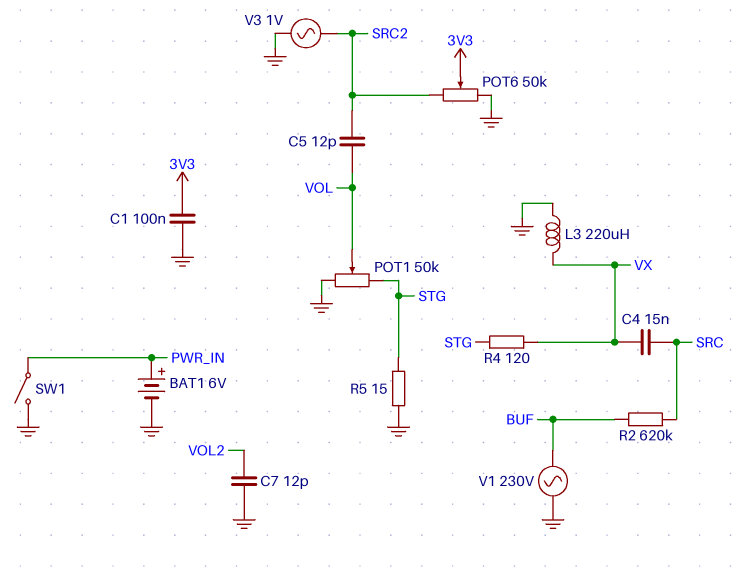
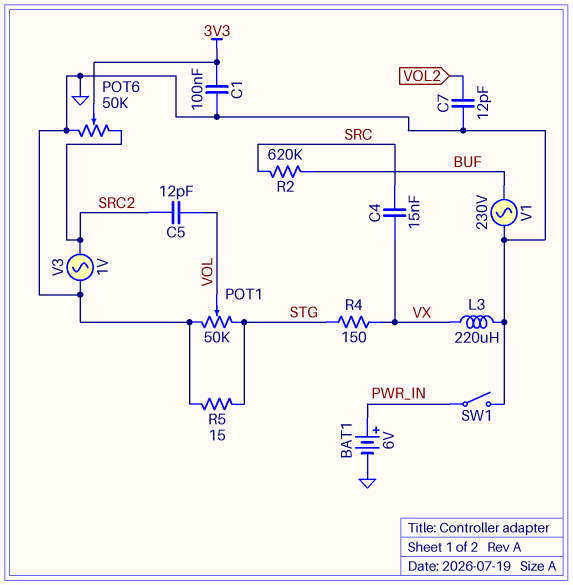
R4: 120 (STG, VX) -> 150 (STG, VX)

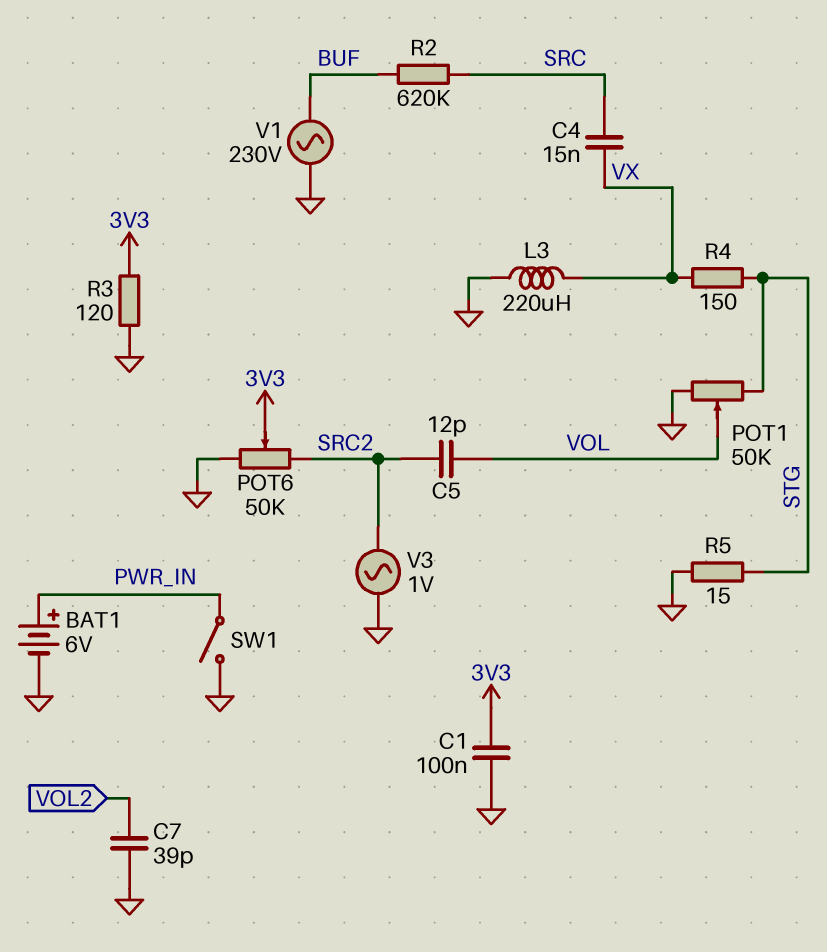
C7: 12pF (GND, VOL2) -> 39pF (GND, VOL2)
R3: none -> 120 (3V3, GND)

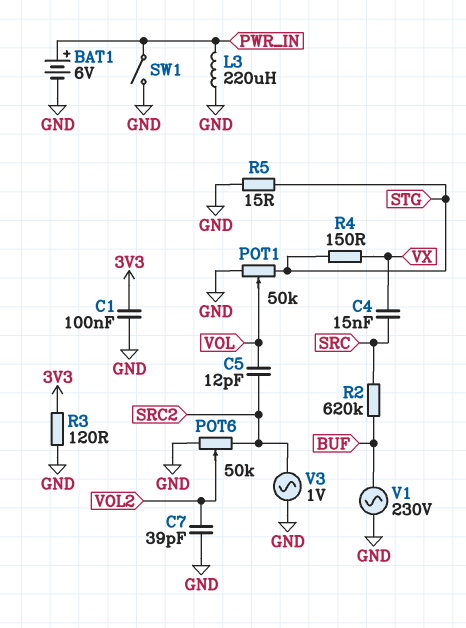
L3: 220uH (GND, VX) -> 220uH (GND, PWR_IN)
POT6: 50k (GND, SRC2, wiper 3V3) -> 50k (GND, SRC2, wiper VOL2)

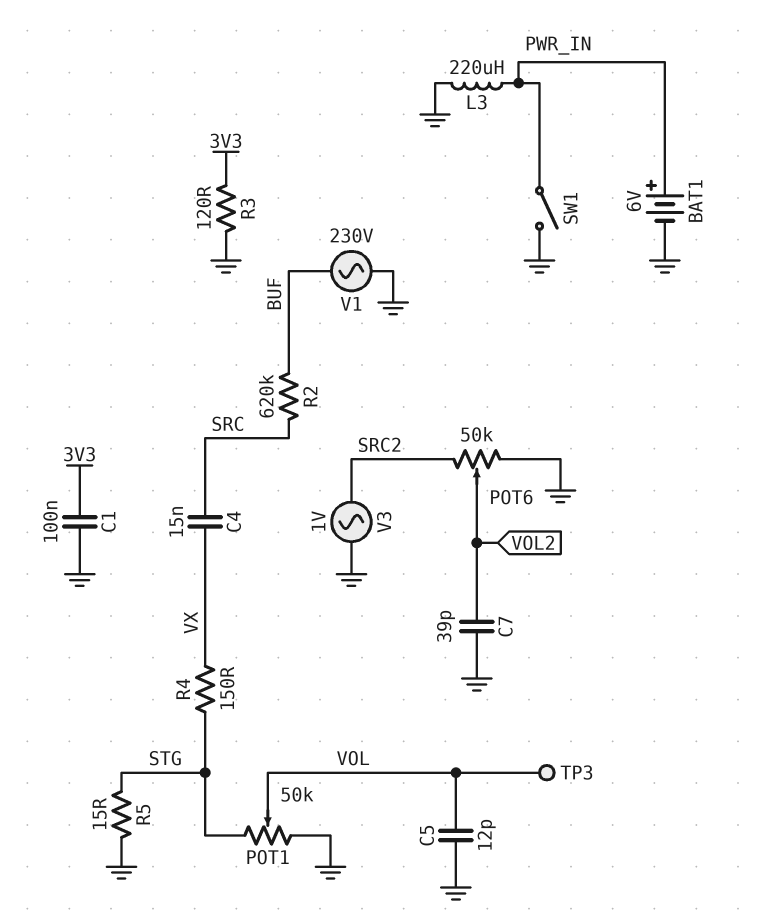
C5: 12pF (SRC2, VOL) -> 12pF (GND, VOL)
TP3: none -> test point (VOL)

